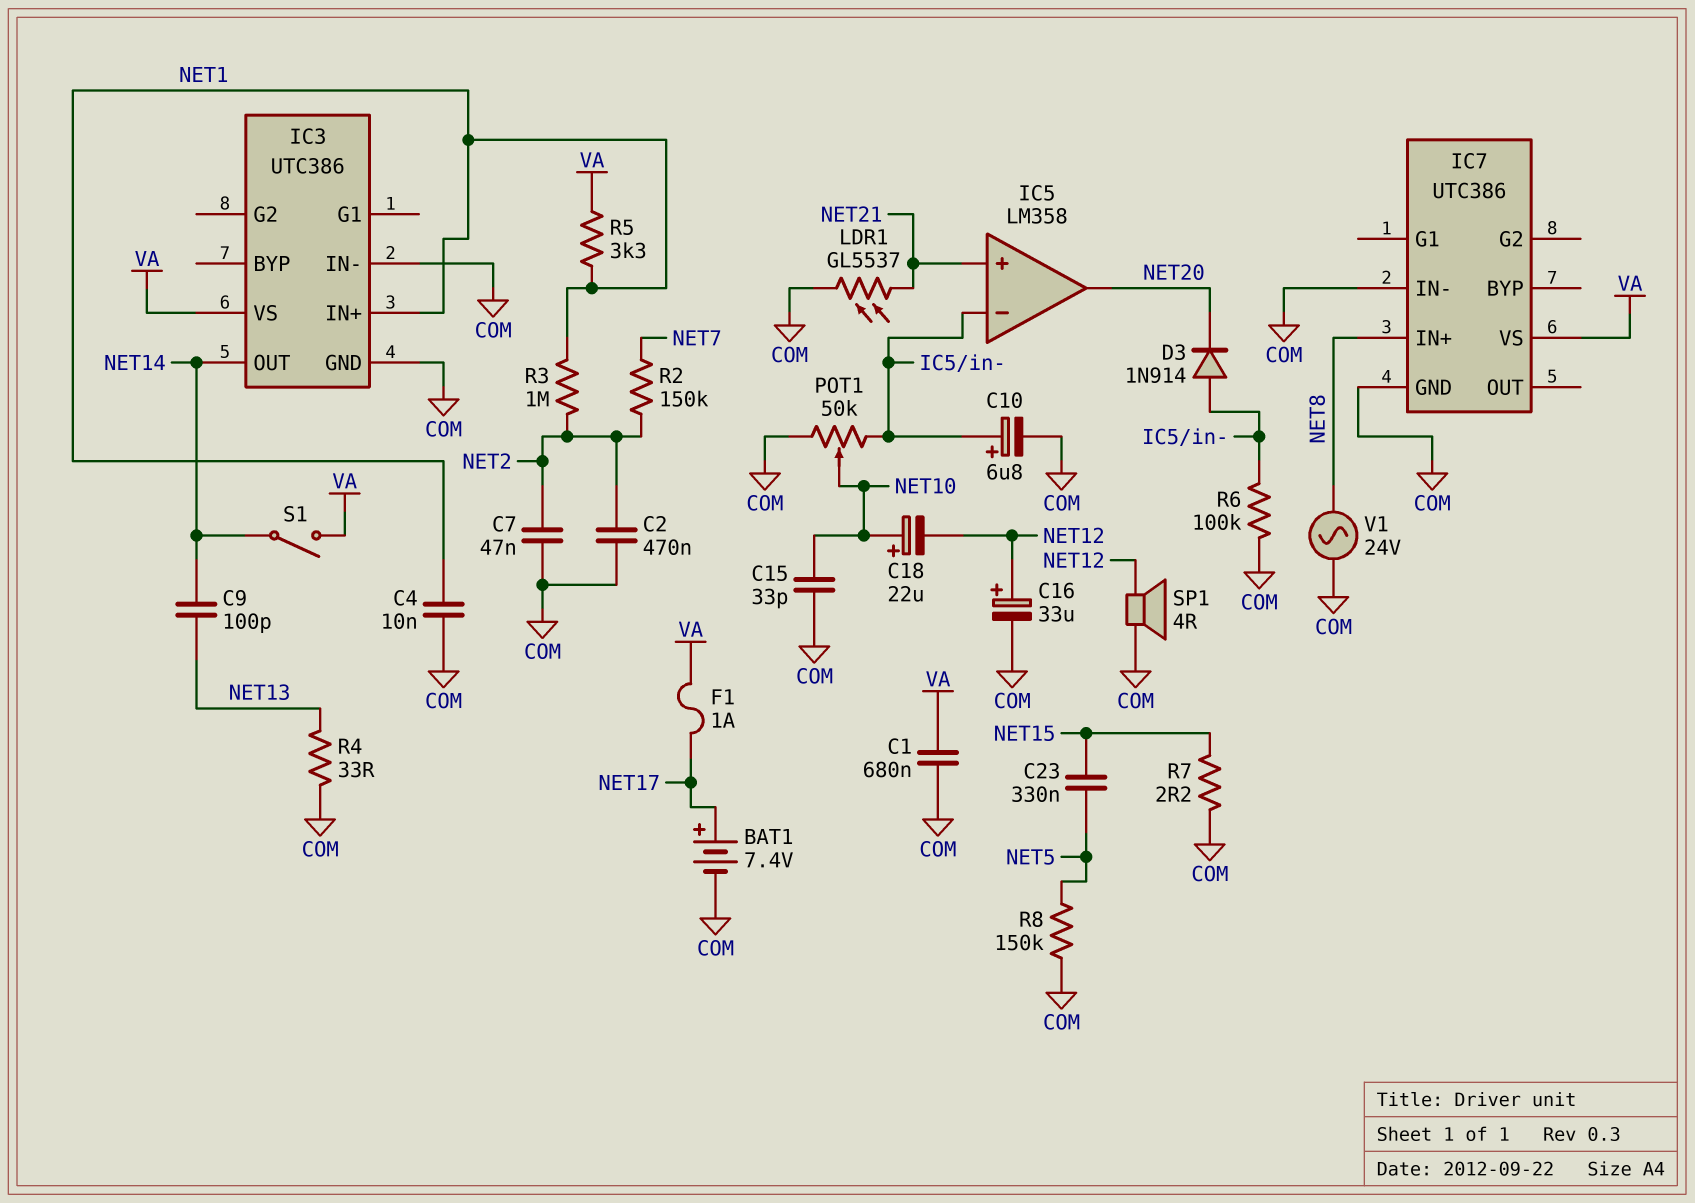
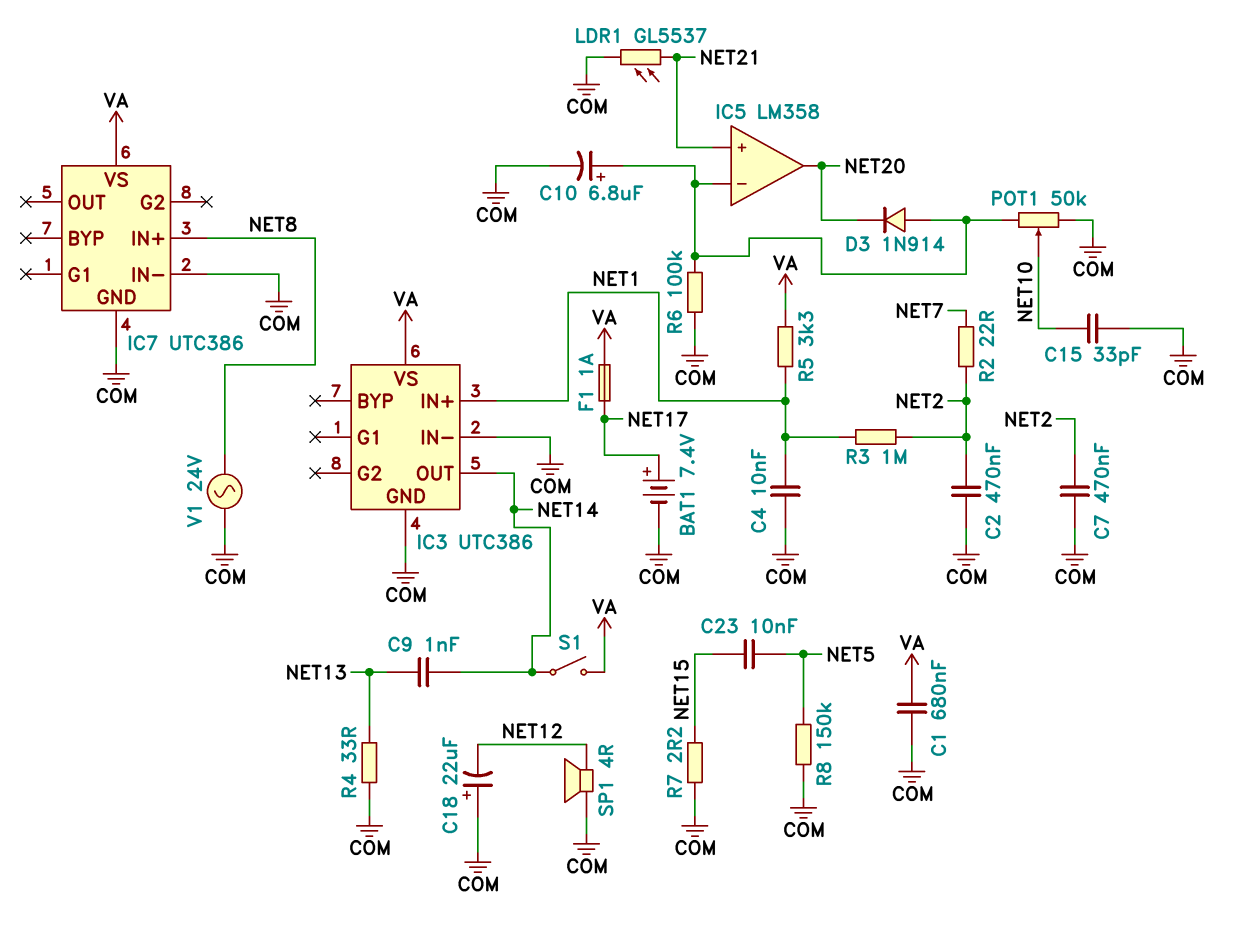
C7: 47nF (COM, NET2) -> 470nF (COM, NET2)
C9: 100pF (NET13, NET14) -> 1nF (NET13, NET14)
C16: 33uF (plus NET12, minus COM) -> none
C18: 22uF (plus NET10, minus NET12) -> 22uF (plus COM, minus NET12)
C23: 330nF (NET5, NET15) -> 10nF (NET5, NET15)
R2: 150k (NET2, NET7) -> 22 (NET2, NET7)

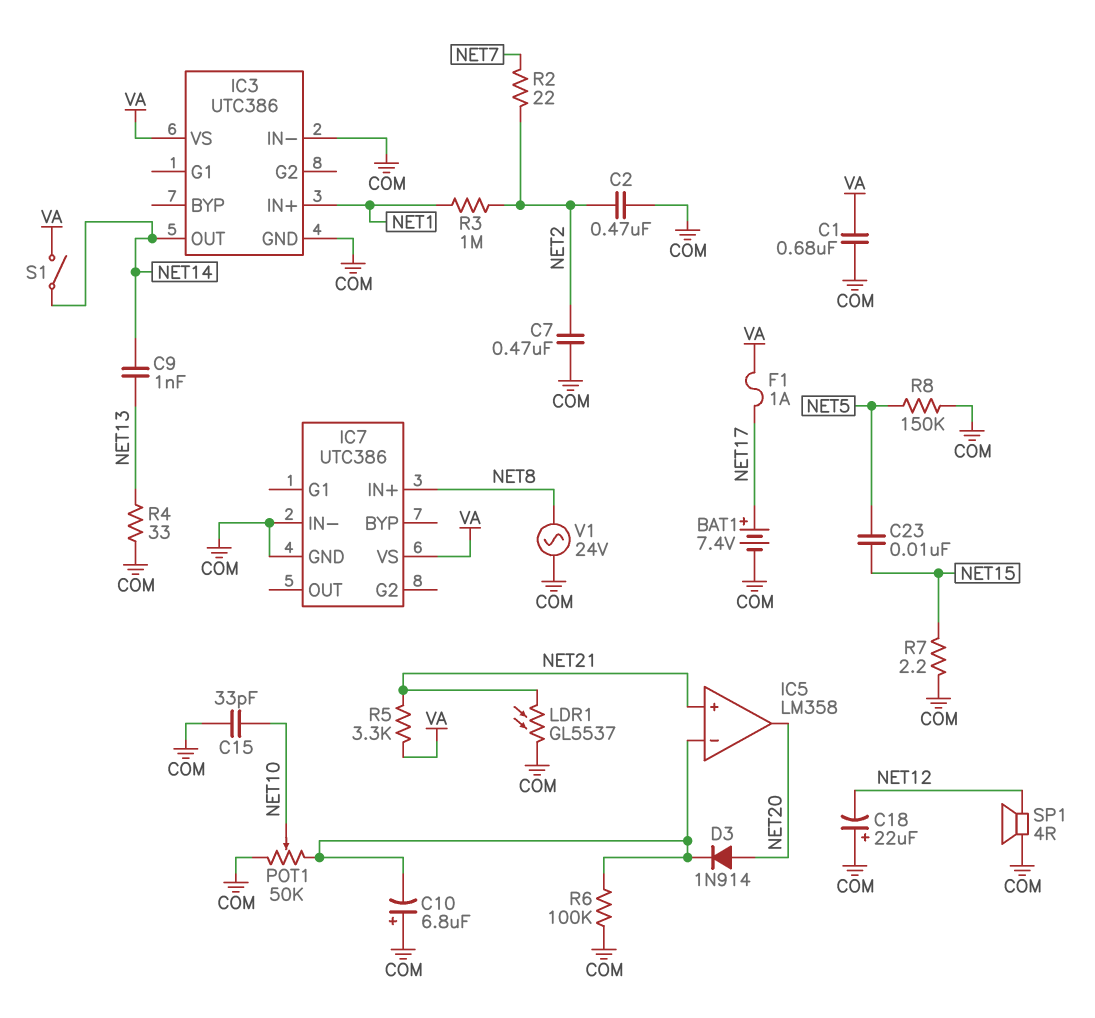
C4: 10nF (COM, NET1) -> none
C10: 6.8uF (plus IC5/in-, minus COM) -> 6.8uF (plus COM, minus IC5/in-)
D3: diode 1N914 (A IC5/in-, K NET20) -> diode 1N914 (A NET20, K IC5/in-)
R5: 3.3k (NET1, VA) -> 3.3k (NET21, VA)

